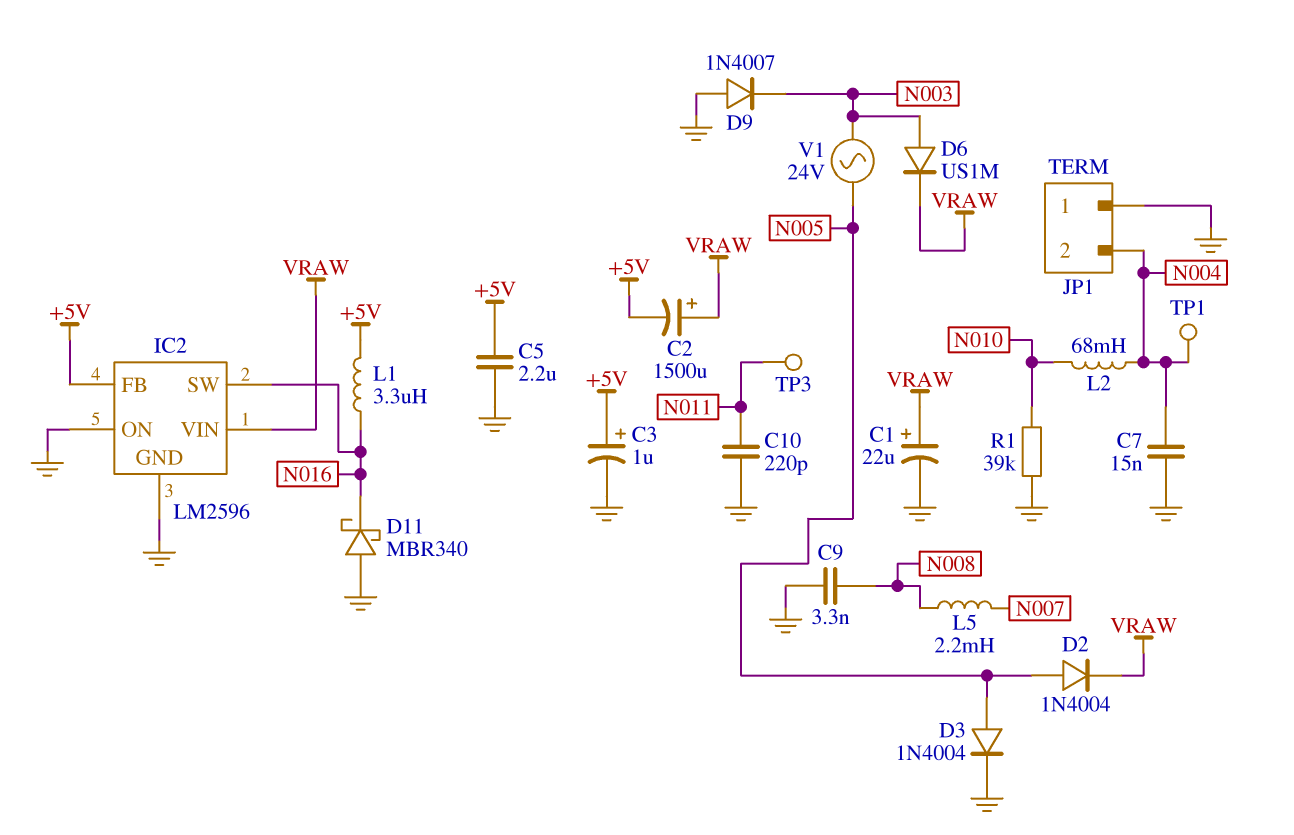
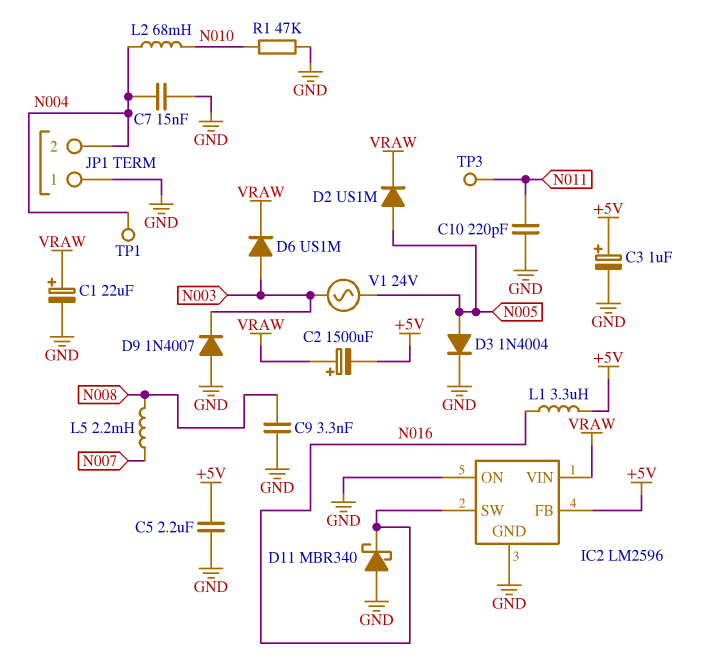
D2: diode 1N4004 (A N005, K VRAW) -> diode US1M (A N005, K VRAW)
R1: 39k (GND, N010) -> 47k (GND, N010)

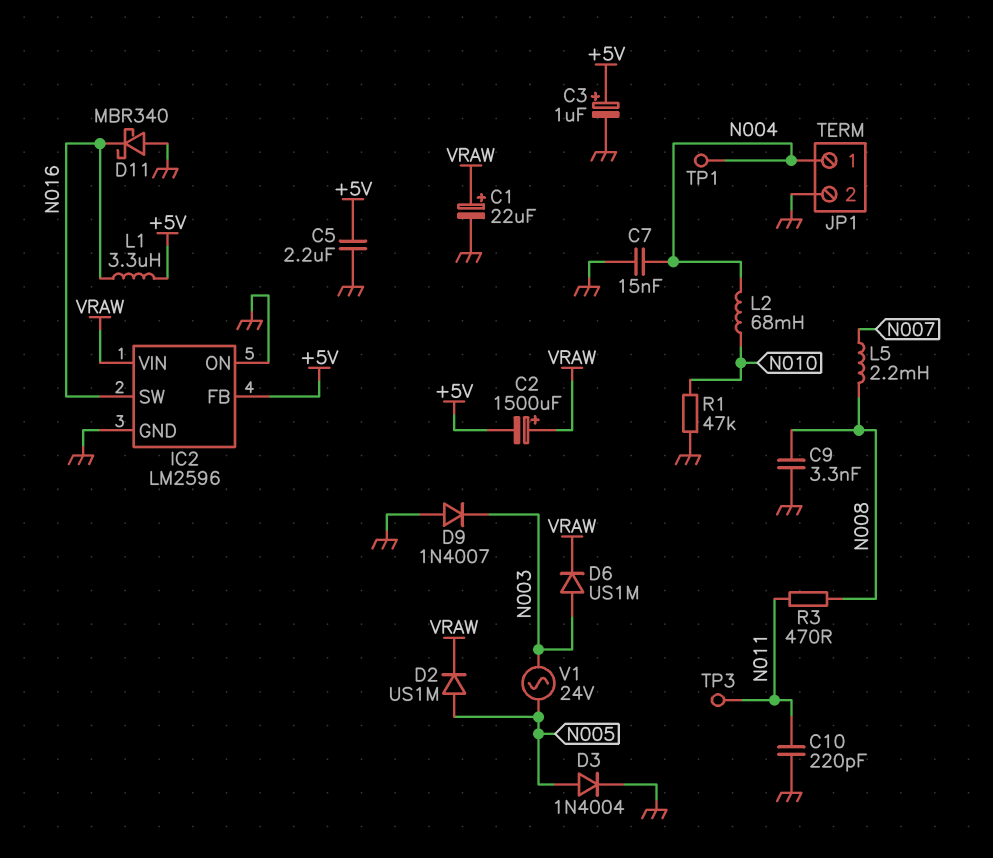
JP1 pin 1: GND -> N004
JP1 pin 2: N004 -> GND
R3: none -> 470 (N008, N011)

